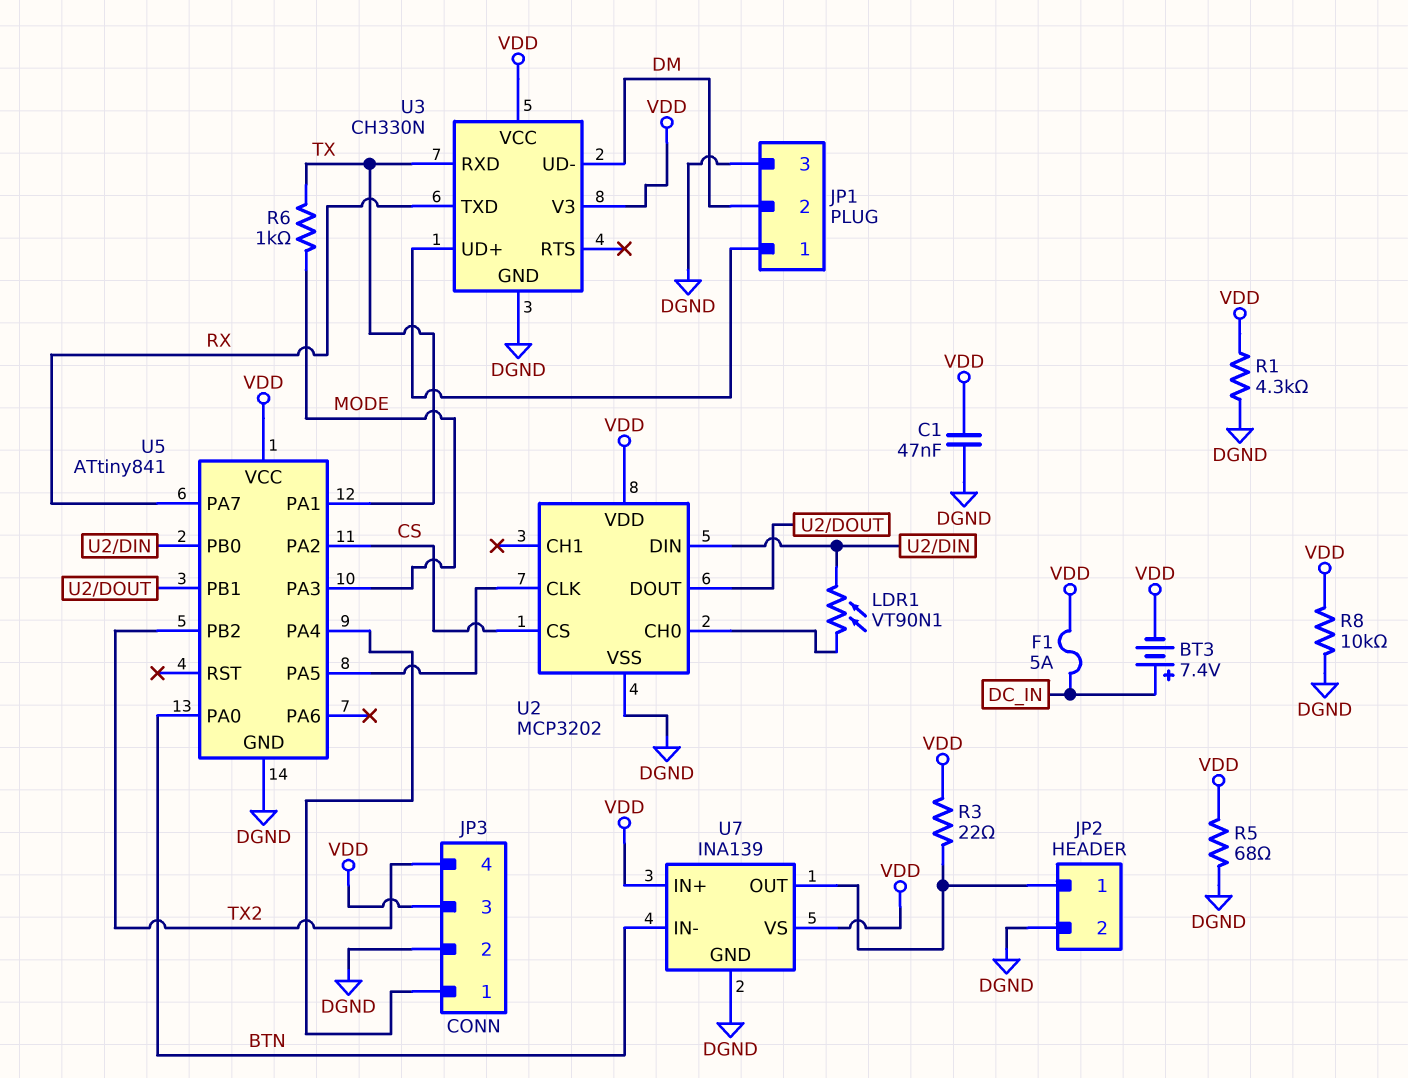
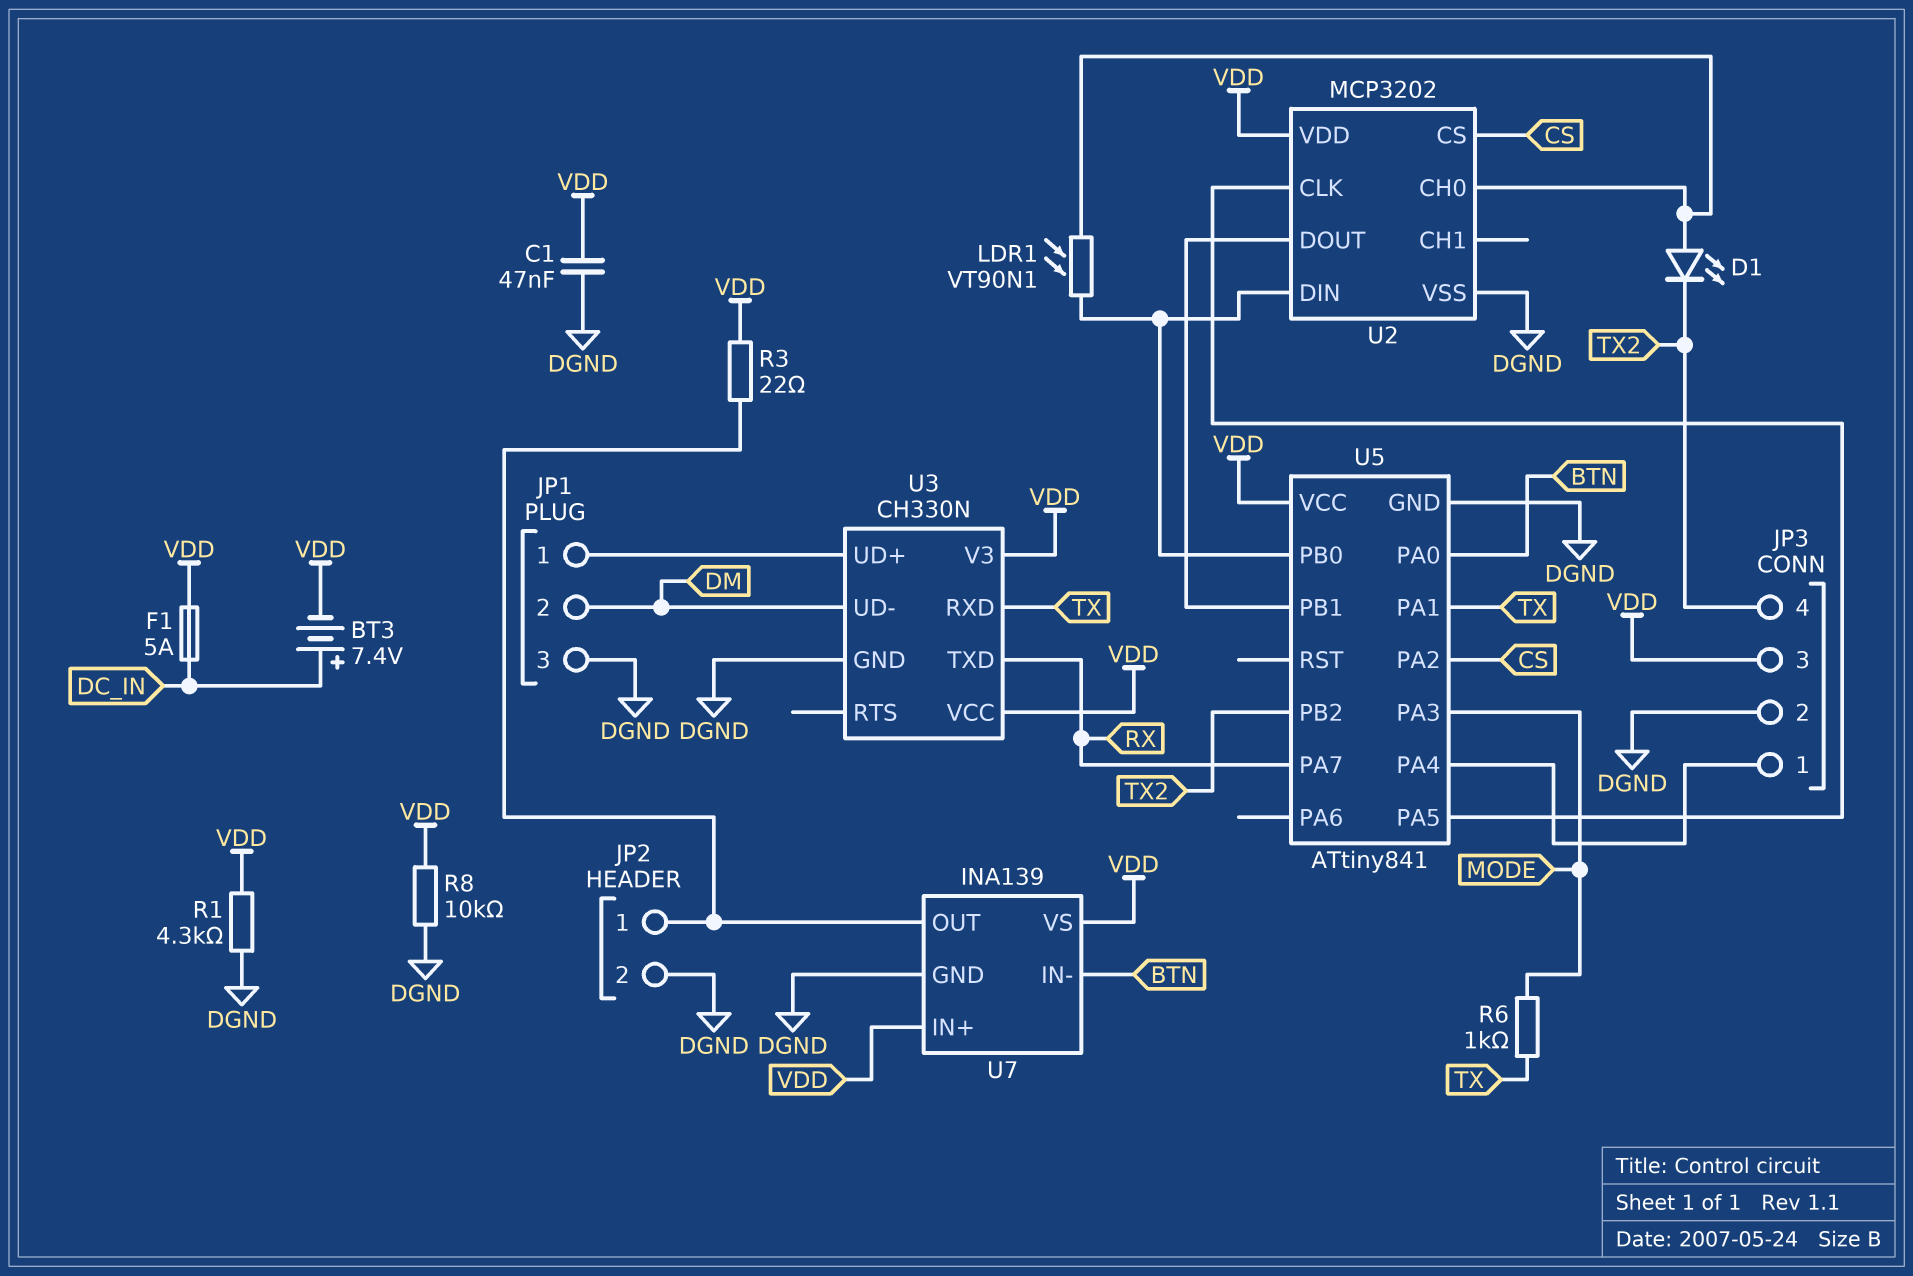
D1: none -> LED (A U2/CH0, K TX2)
R5: 68 (DGND, VDD) -> none

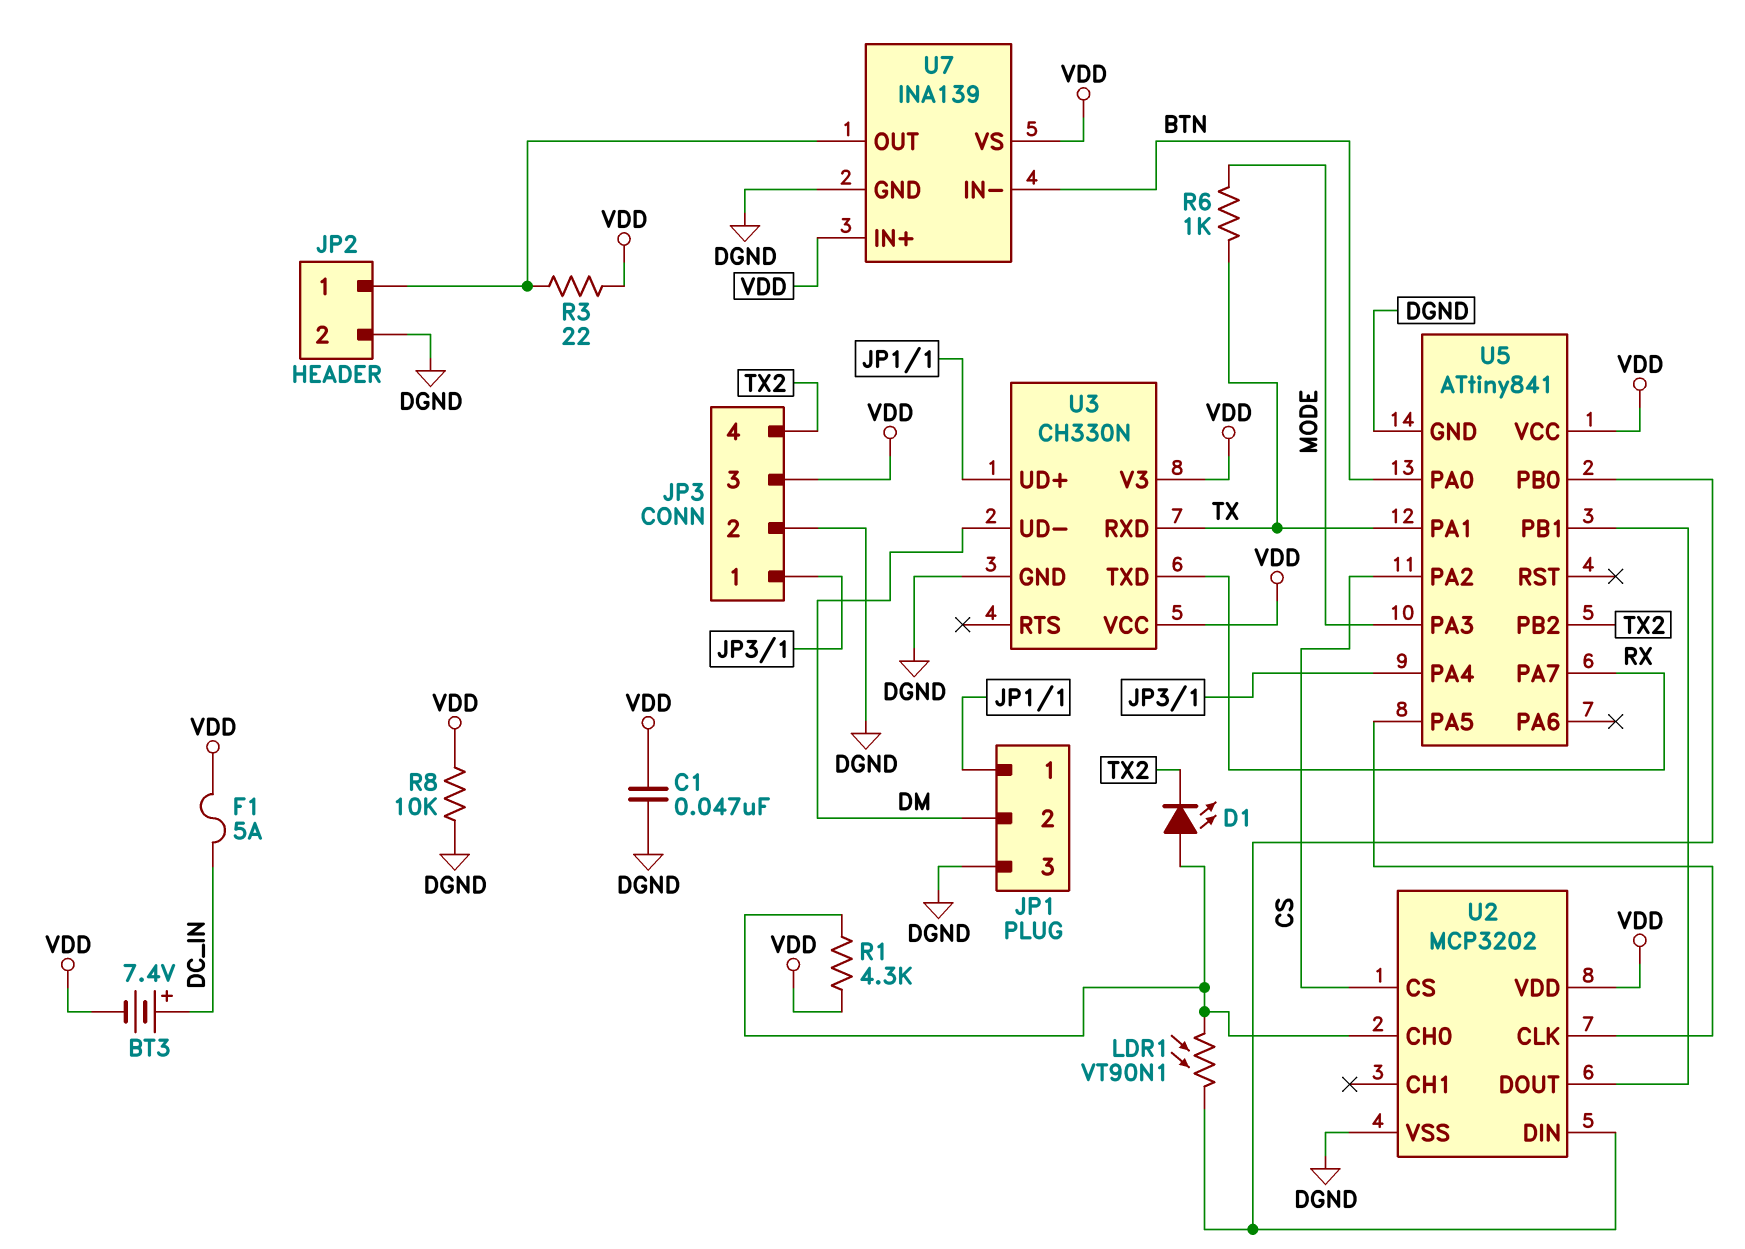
R1: 4.3k (DGND, VDD) -> 4.3k (U2/CH0, VDD)

